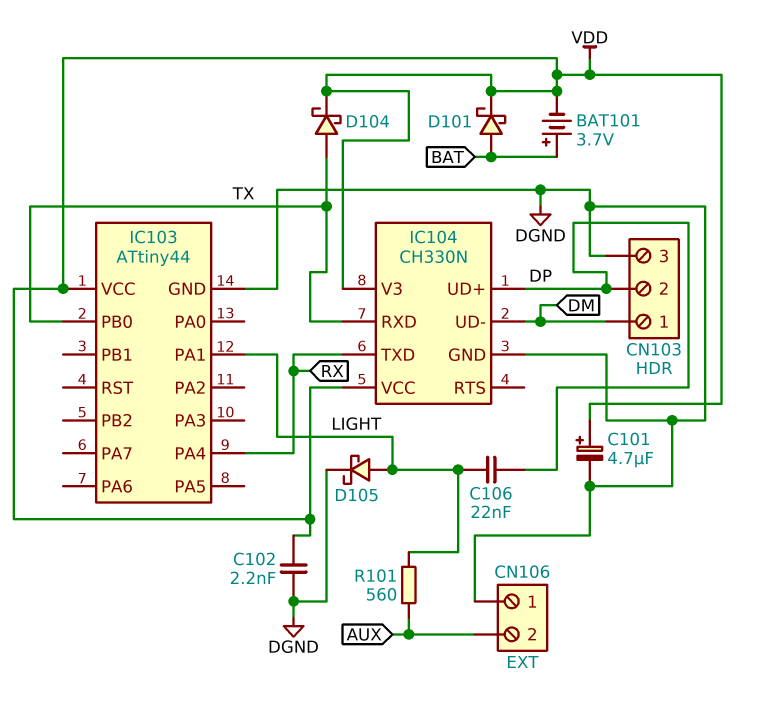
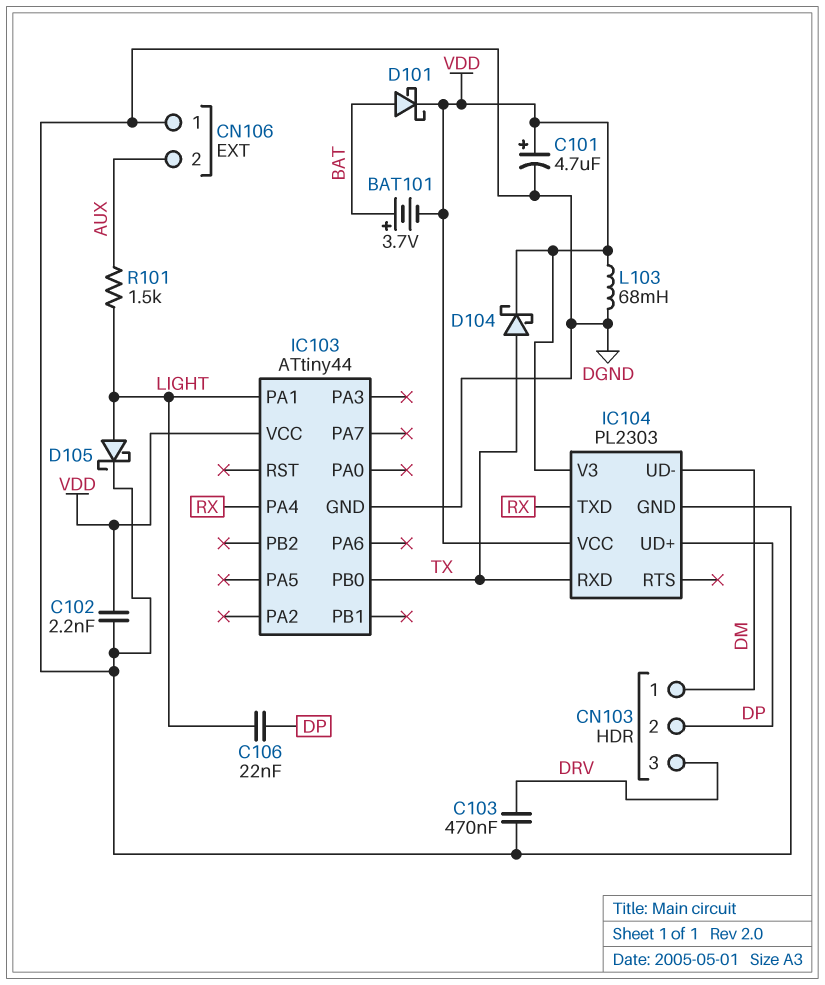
C103: none -> 470nF (DGND, DRV)
CN103 pin 3: DGND -> DRV
IC104: CH330N -> PL2303
L103: none -> 68mH (DGND, VDD)
R101: 560 (AUX, LIGHT) -> 1.5k (AUX, LIGHT)

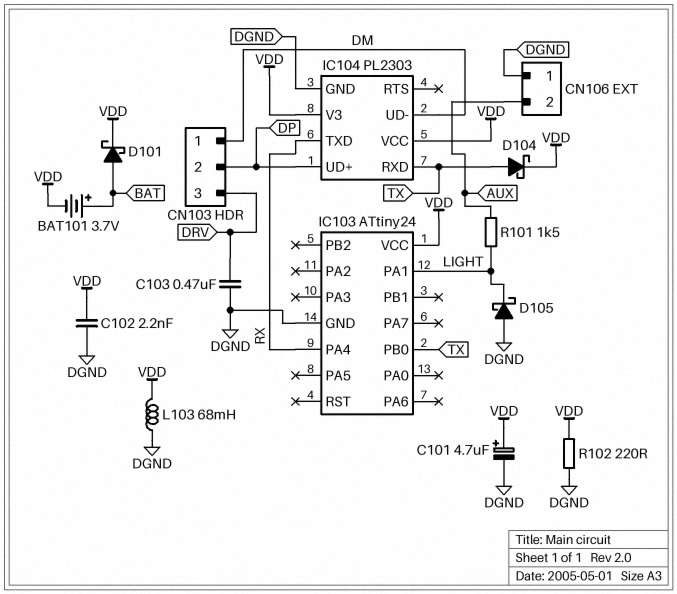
C106: 22nF (DP, LIGHT) -> none
D105: schottky (A LIGHT, K DGND) -> schottky (A DGND, K LIGHT)
IC103: ATtiny44 -> ATtiny24
R102: none -> 220 (DGND, VDD)

